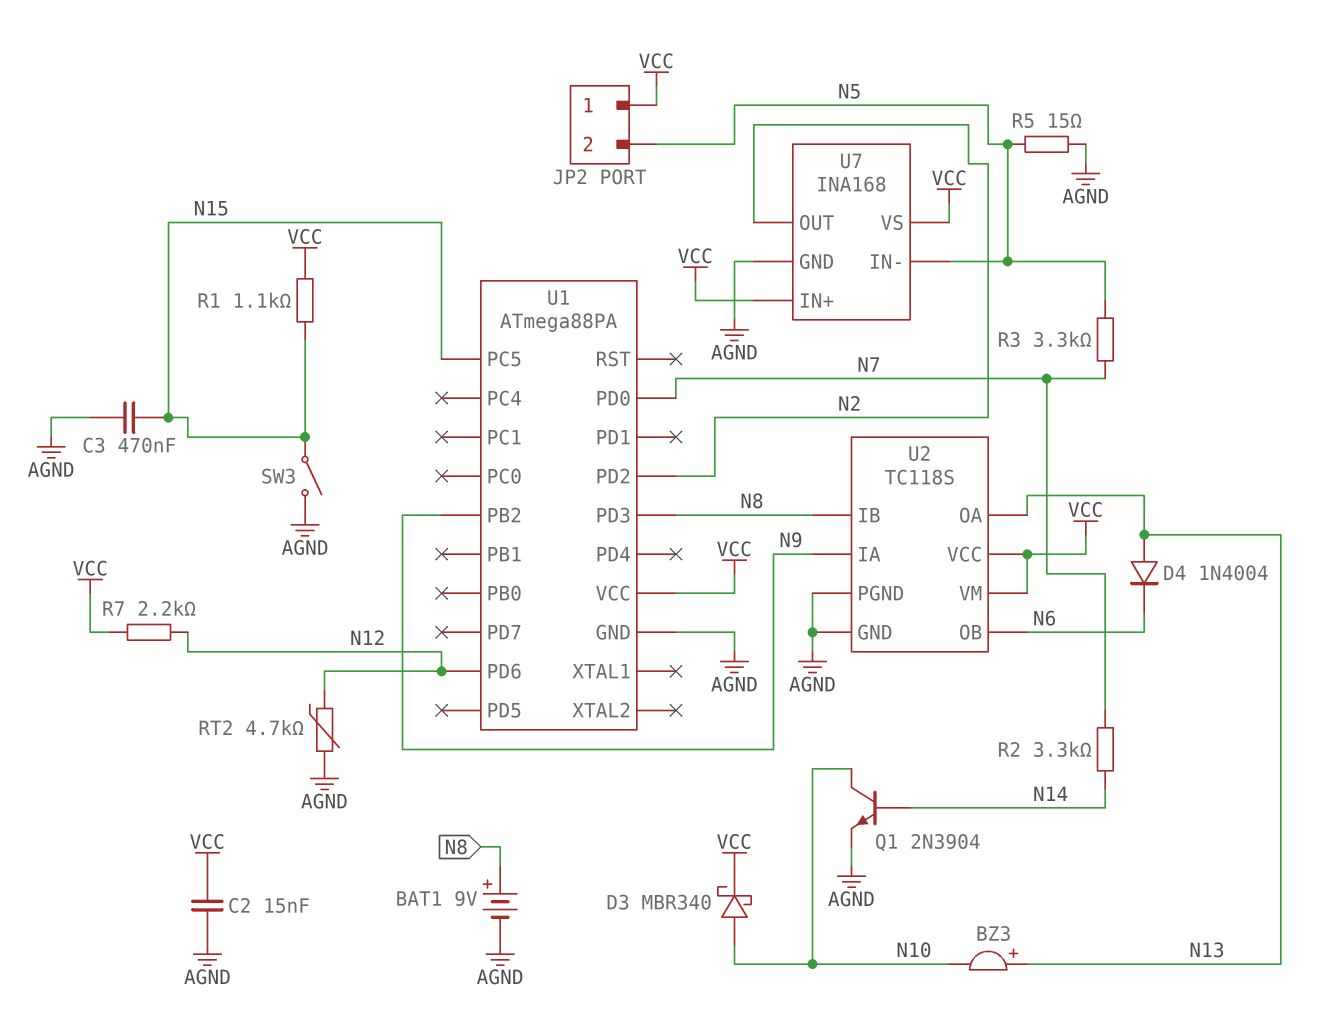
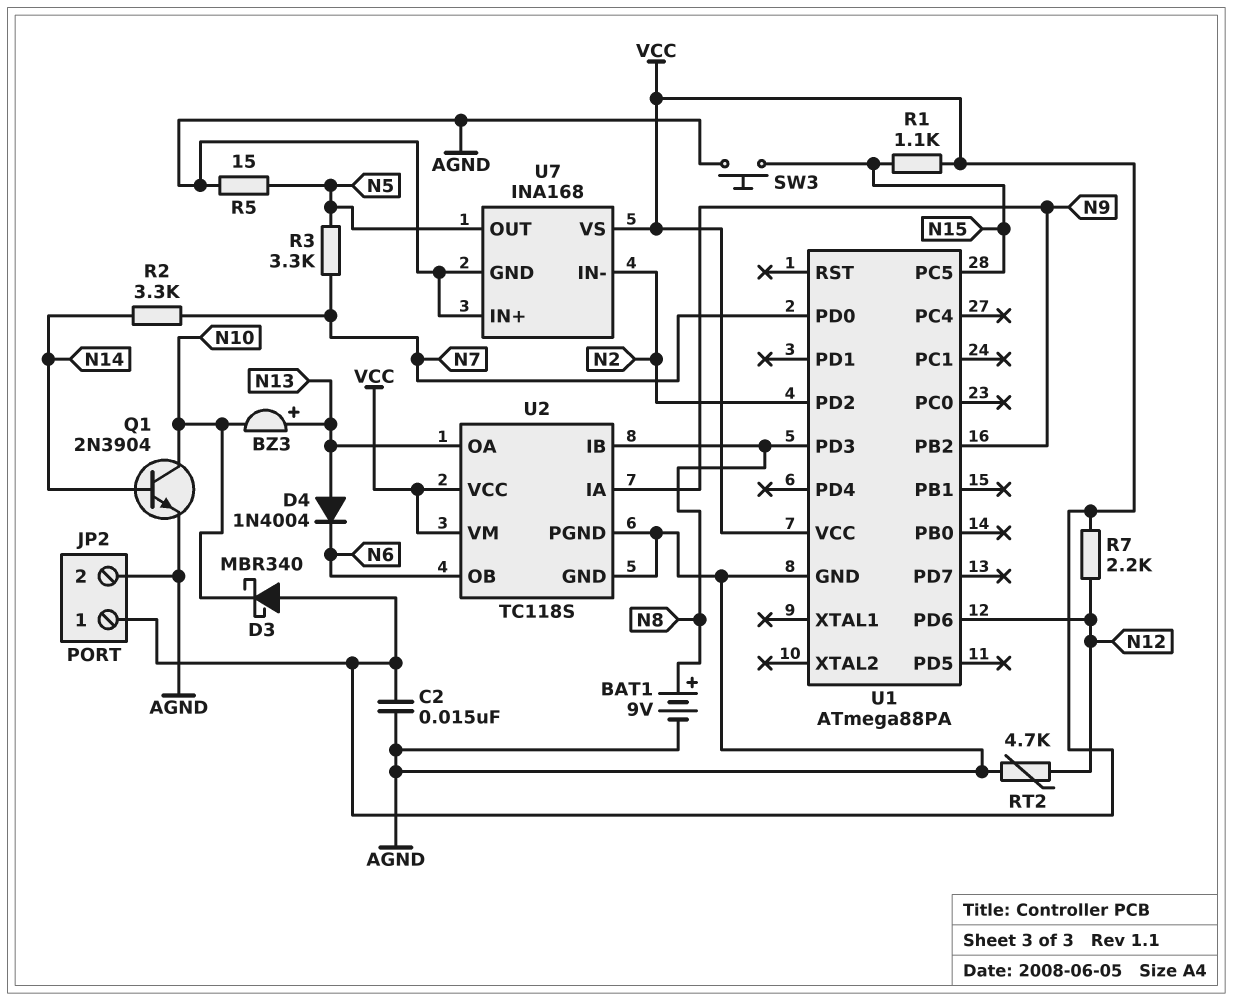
C3: 470nF (AGND, N15) -> none
D3: schottky MBR340 (A N10, K VCC) -> schottky MBR340 (A VCC, K N10)
JP2 pin 2: N5 -> AGND
SW3: switch (AGND, N15) -> button (AGND, N15)
U7 pin IN+: VCC -> AGND
U7 pin IN-: N5 -> N2
U7 pin OUT: N2 -> N5

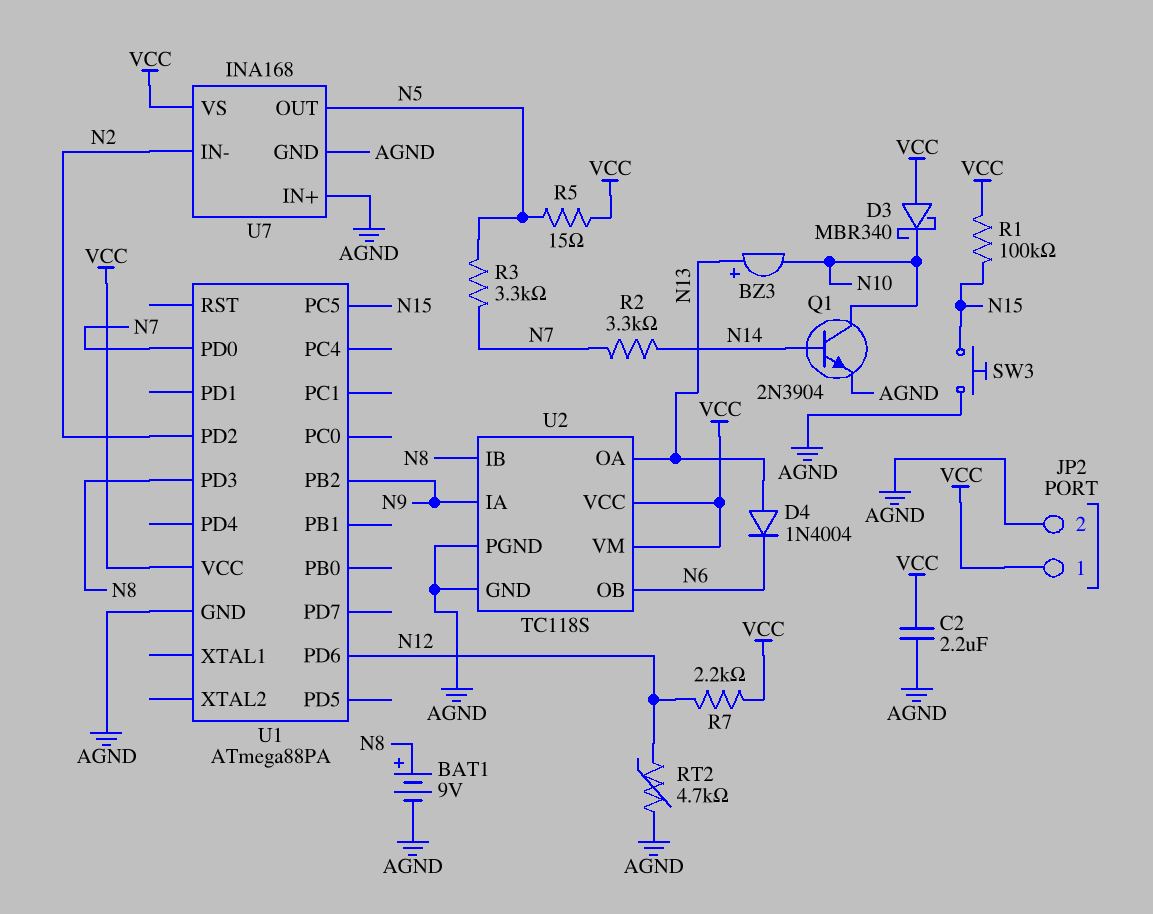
C2: 15nF (AGND, VCC) -> 2.2uF (AGND, VCC)
R1: 1.1k (N15, VCC) -> 100k (N15, VCC)
R5: 15 (AGND, N5) -> 15 (N5, VCC)

